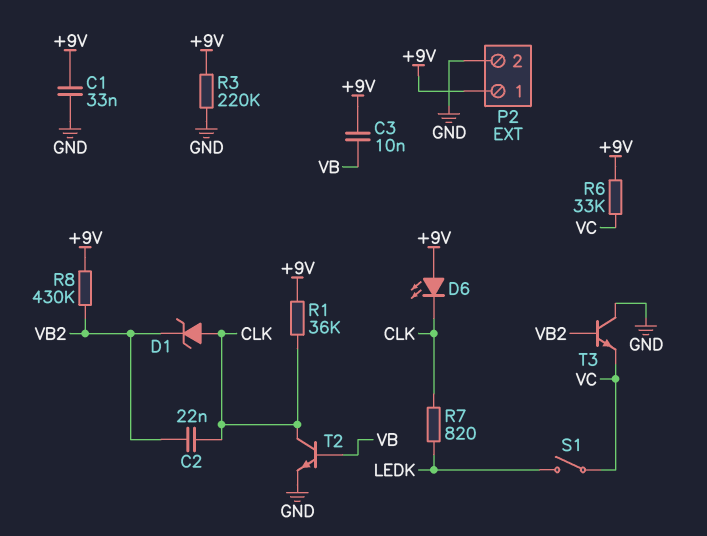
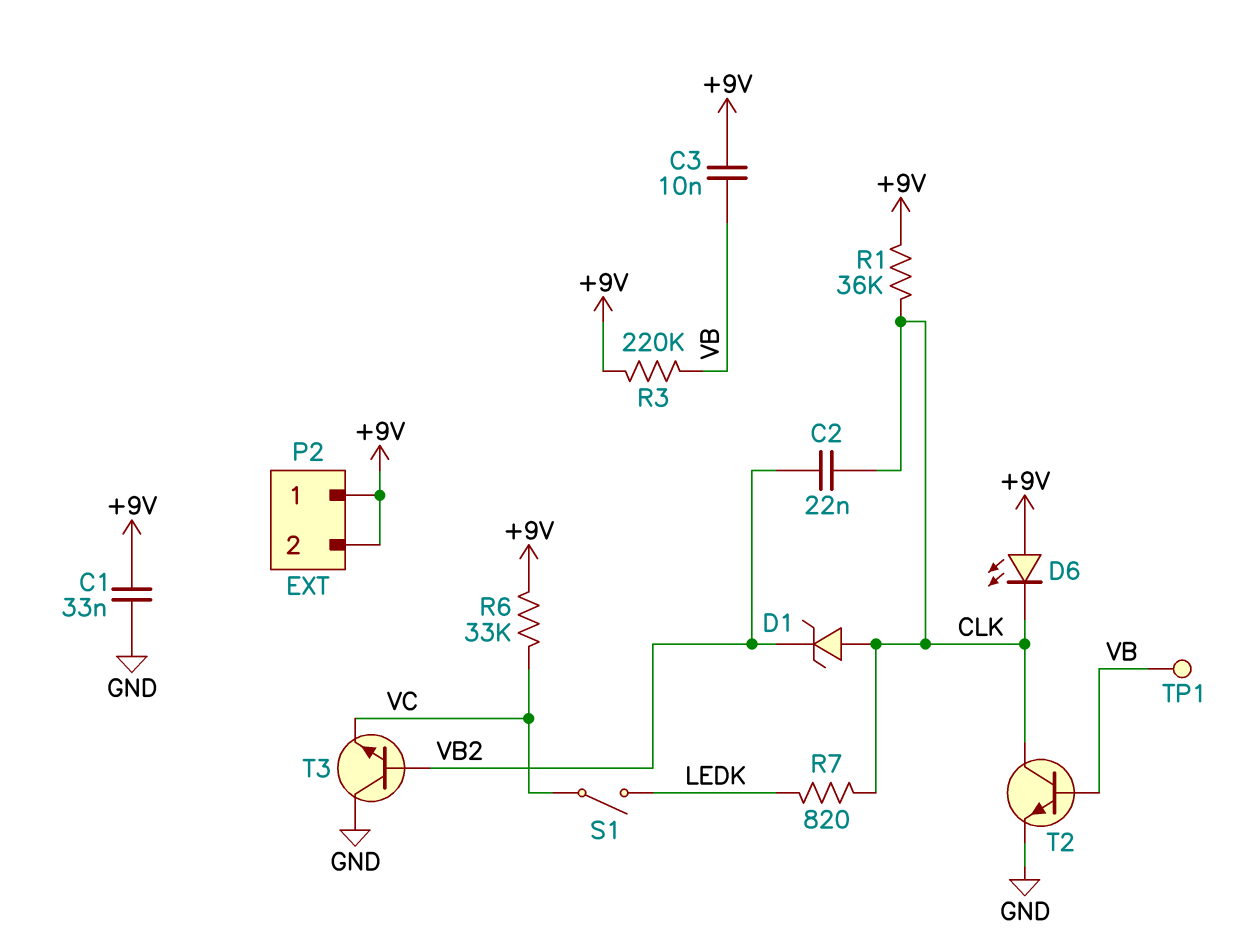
P2 pin 2: GND -> +9V
R3: 220k (+9V, GND) -> 220k (+9V, VB)
R8: 430k (+9V, VB2) -> none
TP1: none -> test point (VB)

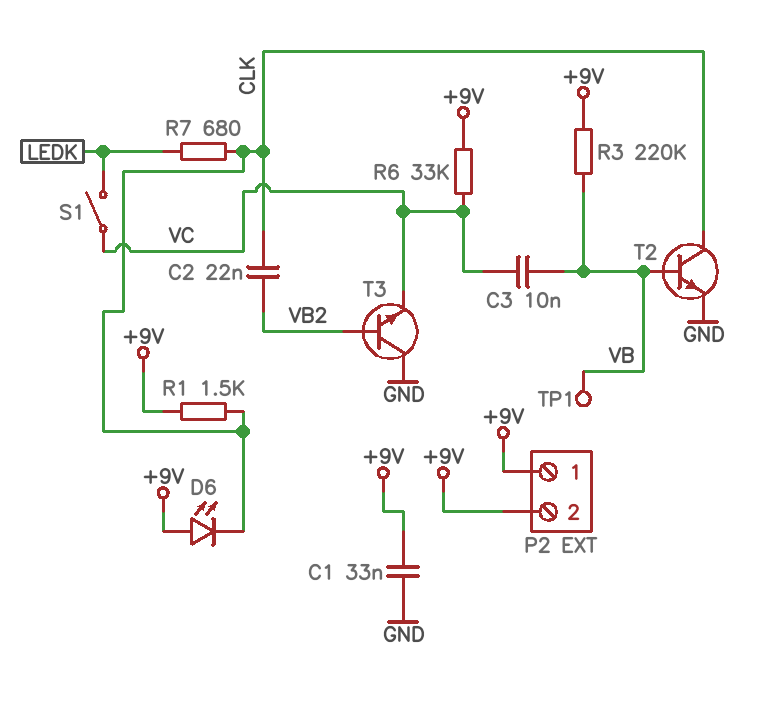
C3: 10nF (+9V, VB) -> 10nF (VB, VC)
D1: zener (A CLK, K VB2) -> none
R1: 36k (+9V, CLK) -> 1.5k (+9V, CLK)
R7: 820 (CLK, LEDK) -> 680 (CLK, LEDK)

